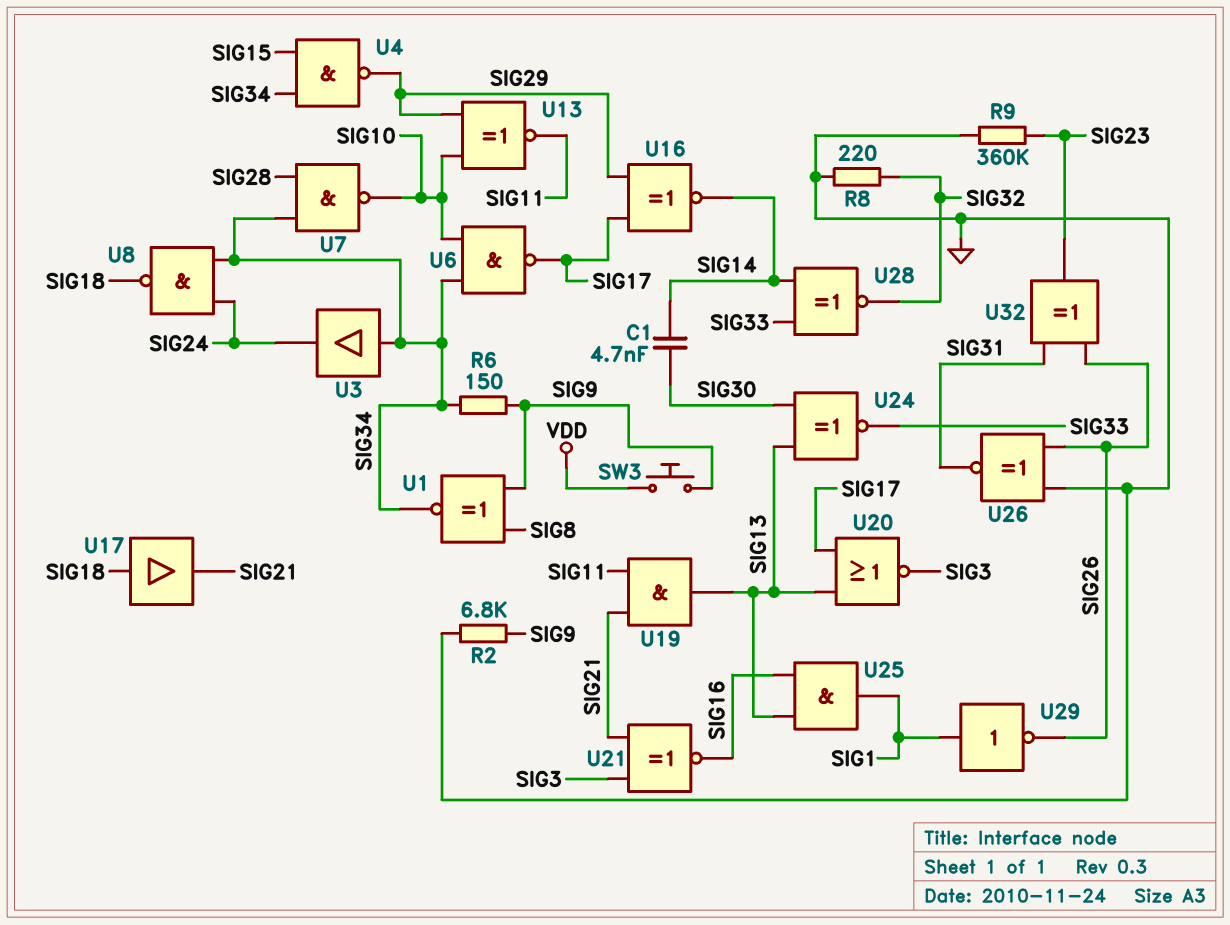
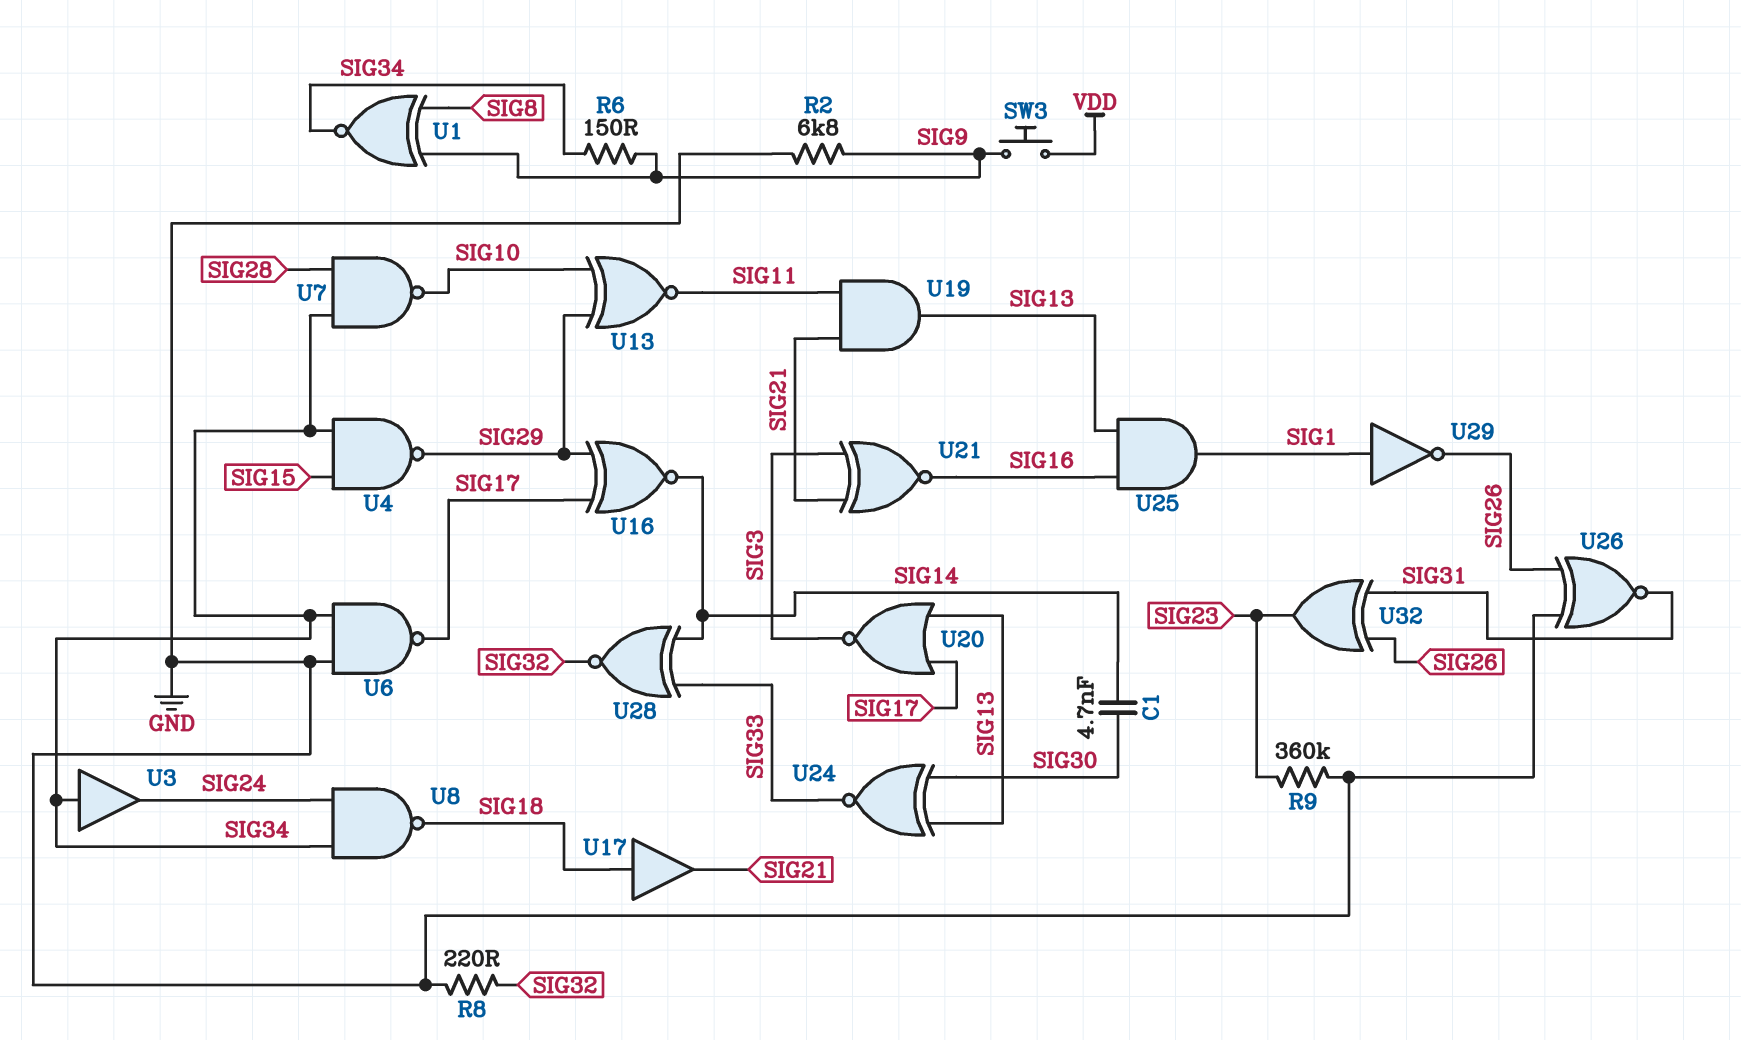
U6: NAND (in SIG10, in SIG34, out SIG17) -> NAND (in GND, in SIG34, out SIG17)

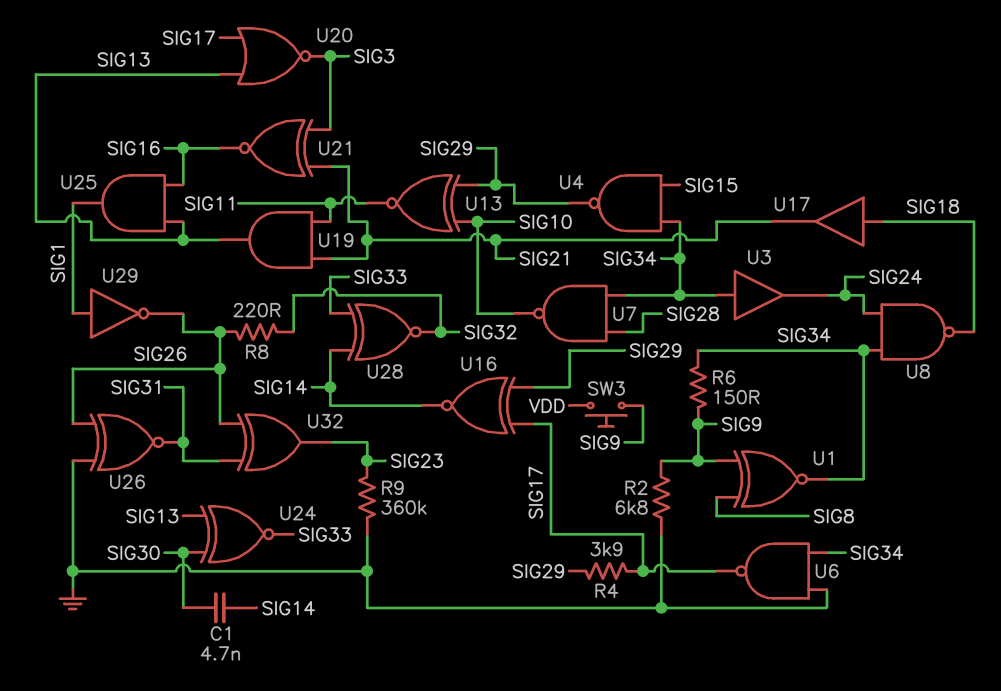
R4: none -> 3.9k (SIG17, SIG29)
R8: 220 (GND, SIG32) -> 220 (SIG26, SIG32)

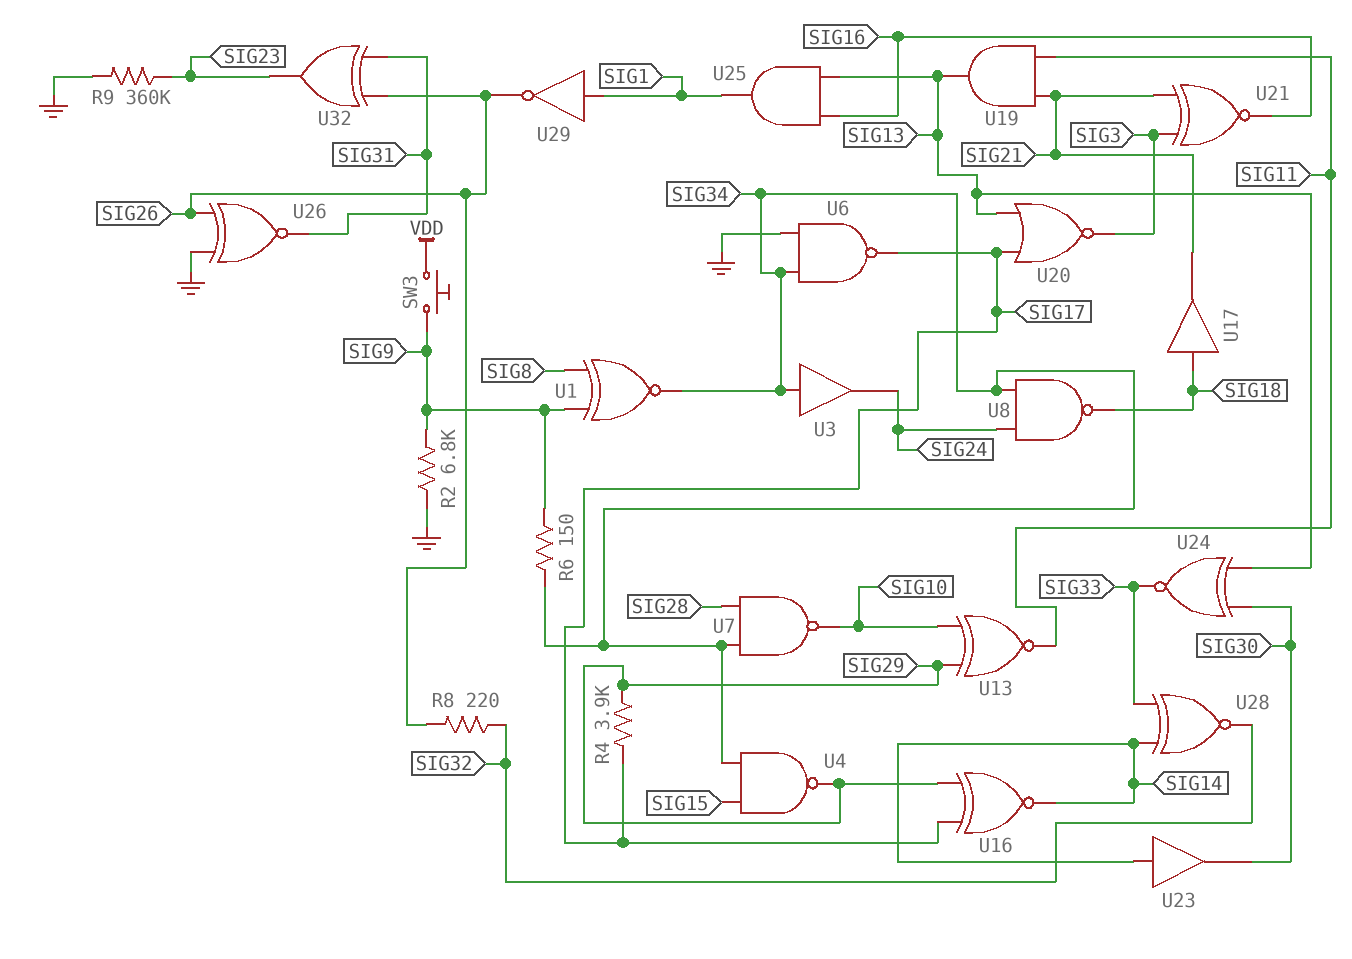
C1: 4.7nF (SIG14, SIG30) -> none
U23: none -> buffer (in SIG14, out SIG30)

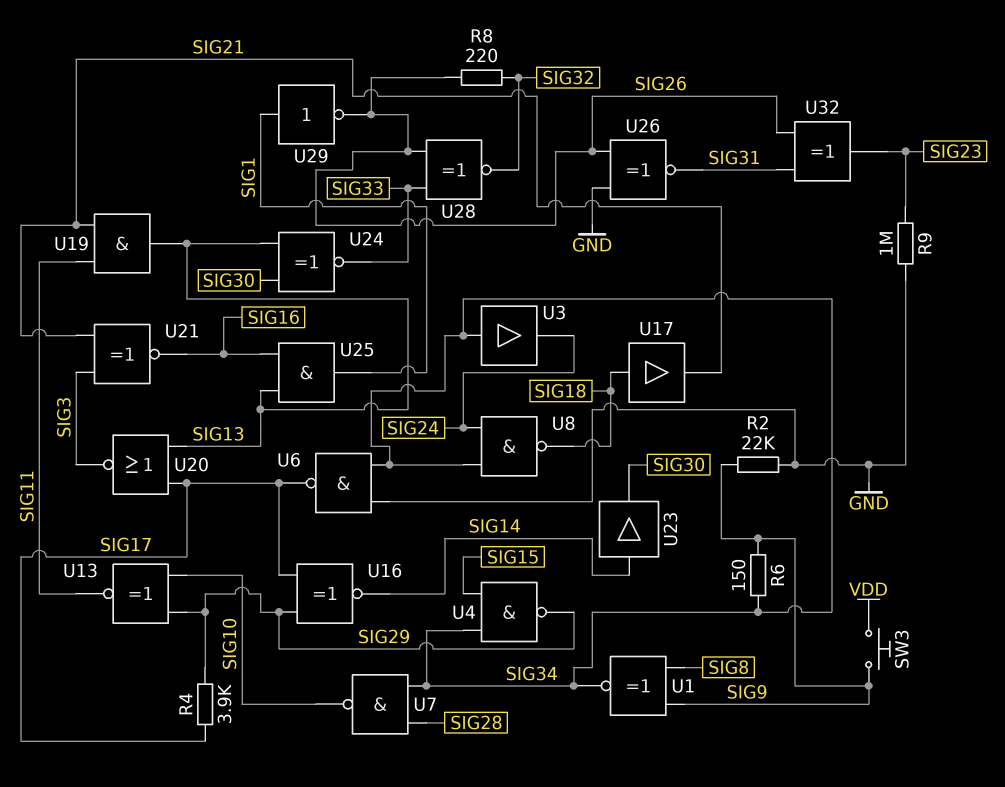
R2: 6.8k (GND, SIG9) -> 22k (GND, SIG9)
R9: 360k (GND, SIG23) -> 1M (GND, SIG23)
U28: XNOR (in SIG14, in SIG33, out SIG32) -> XNOR (in SIG26, in SIG33, out SIG32)

